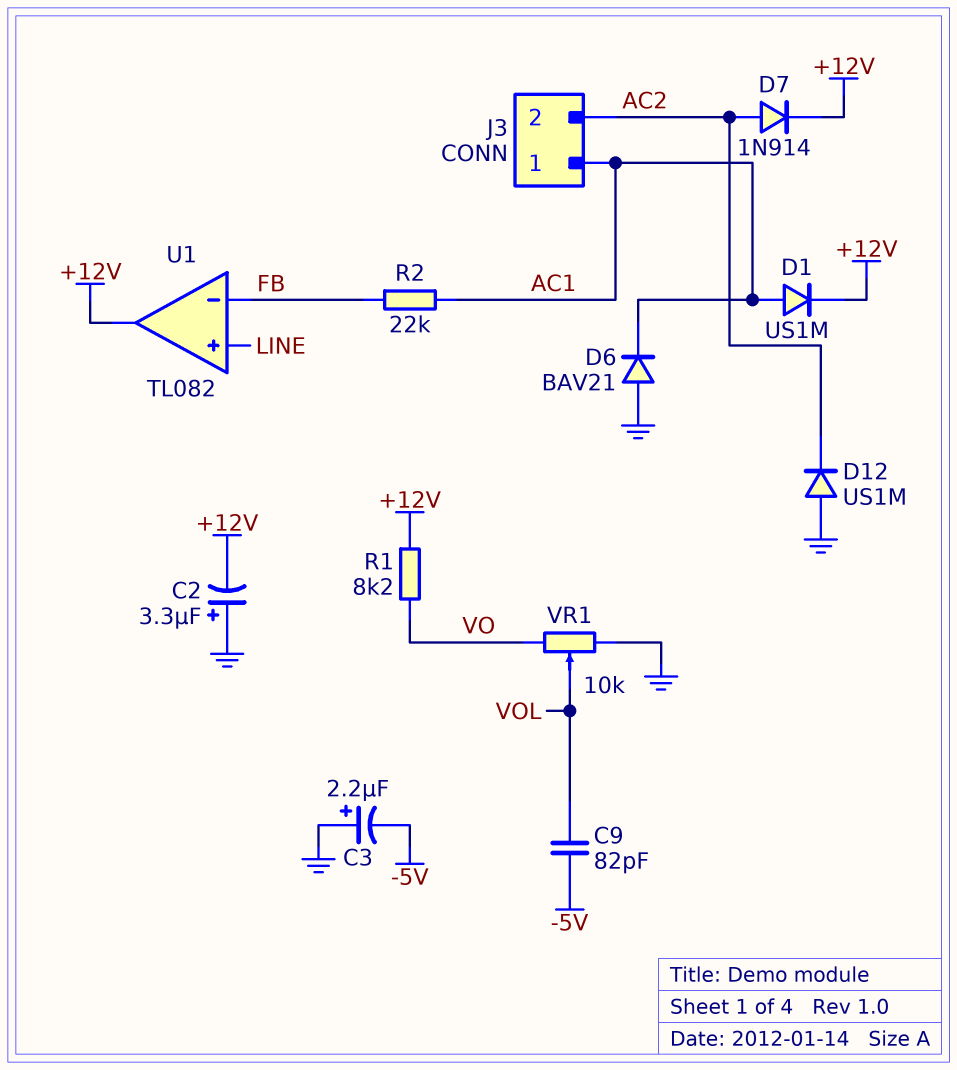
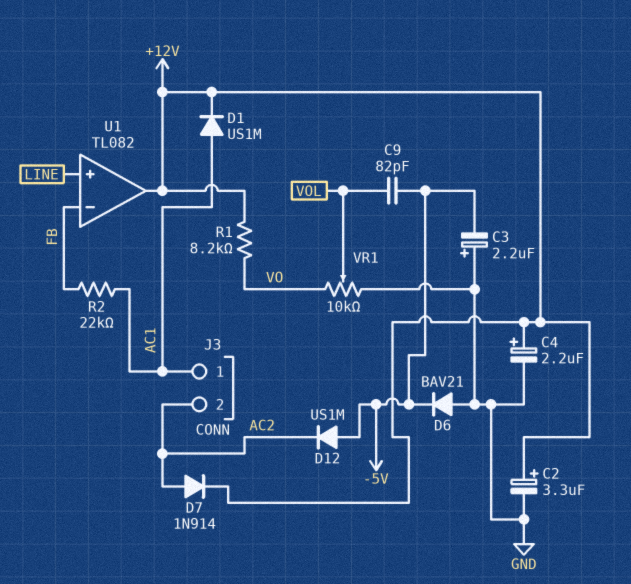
C2: 3.3uF (plus GND, minus +12V) -> 3.3uF (plus +12V, minus GND)
C4: none -> 2.2uF (plus +12V, minus GND)
D6: diode BAV21 (A GND, K AC1) -> diode BAV21 (A GND, K -5V)
D12: diode US1M (A GND, K AC2) -> diode US1M (A -5V, K AC2)

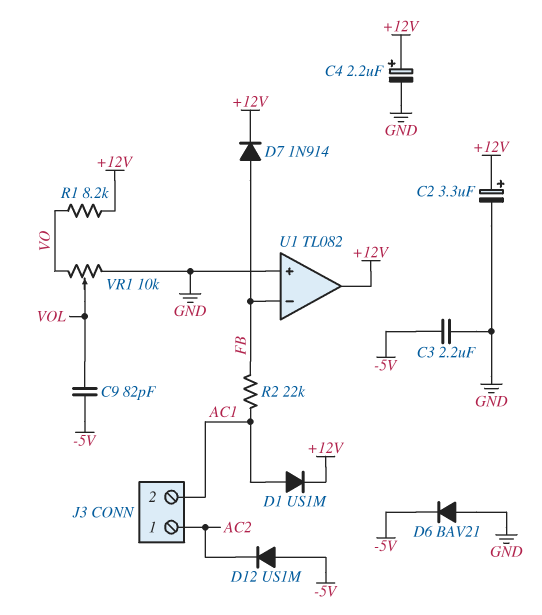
C3: 2.2uF (plus GND, minus -5V) -> 2.2uF (-5V, GND)
D7: diode 1N914 (A AC2, K +12V) -> diode 1N914 (A FB, K +12V)
J3 pin 1: AC1 -> AC2
J3 pin 2: AC2 -> AC1
U1 pin in+: LINE -> GND

